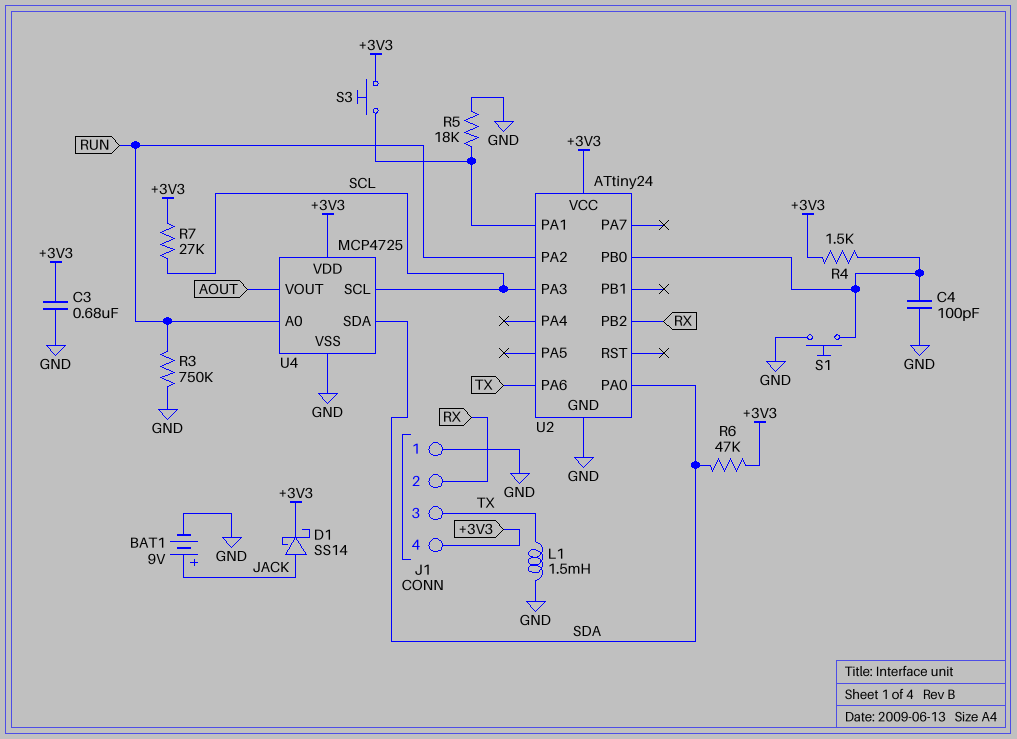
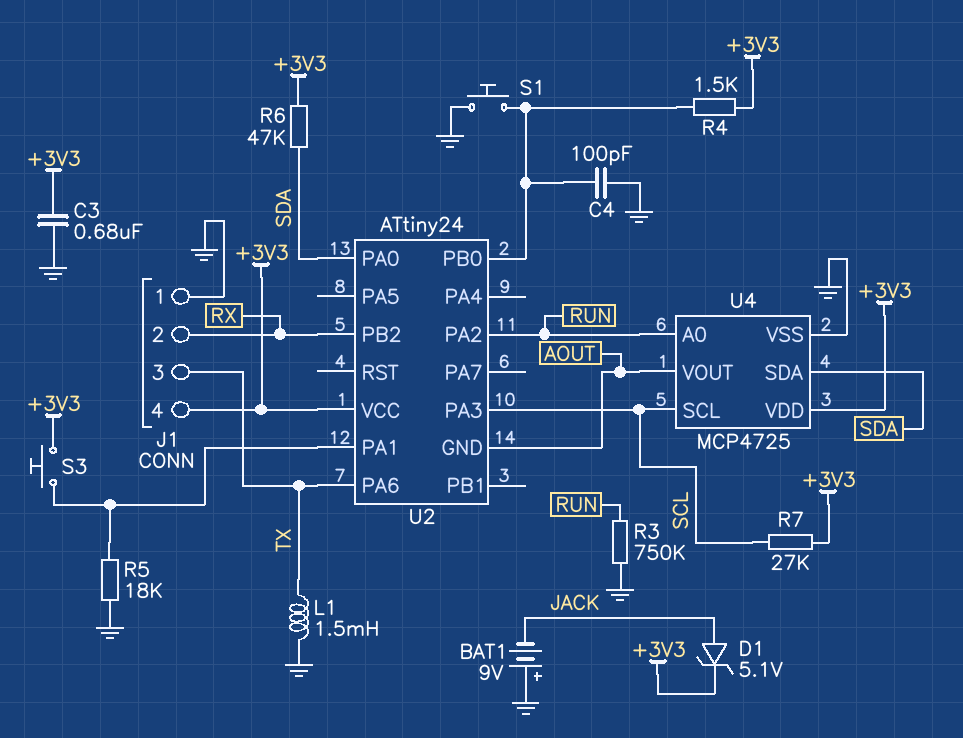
BAT1: 9V (plus JACK, minus GND) -> 9V (plus GND, minus JACK)
D1: schottky SS14 (A JACK, K +3V3) -> zener 5.1V (A JACK, K +3V3)
U2 pin GND: GND -> AOUT

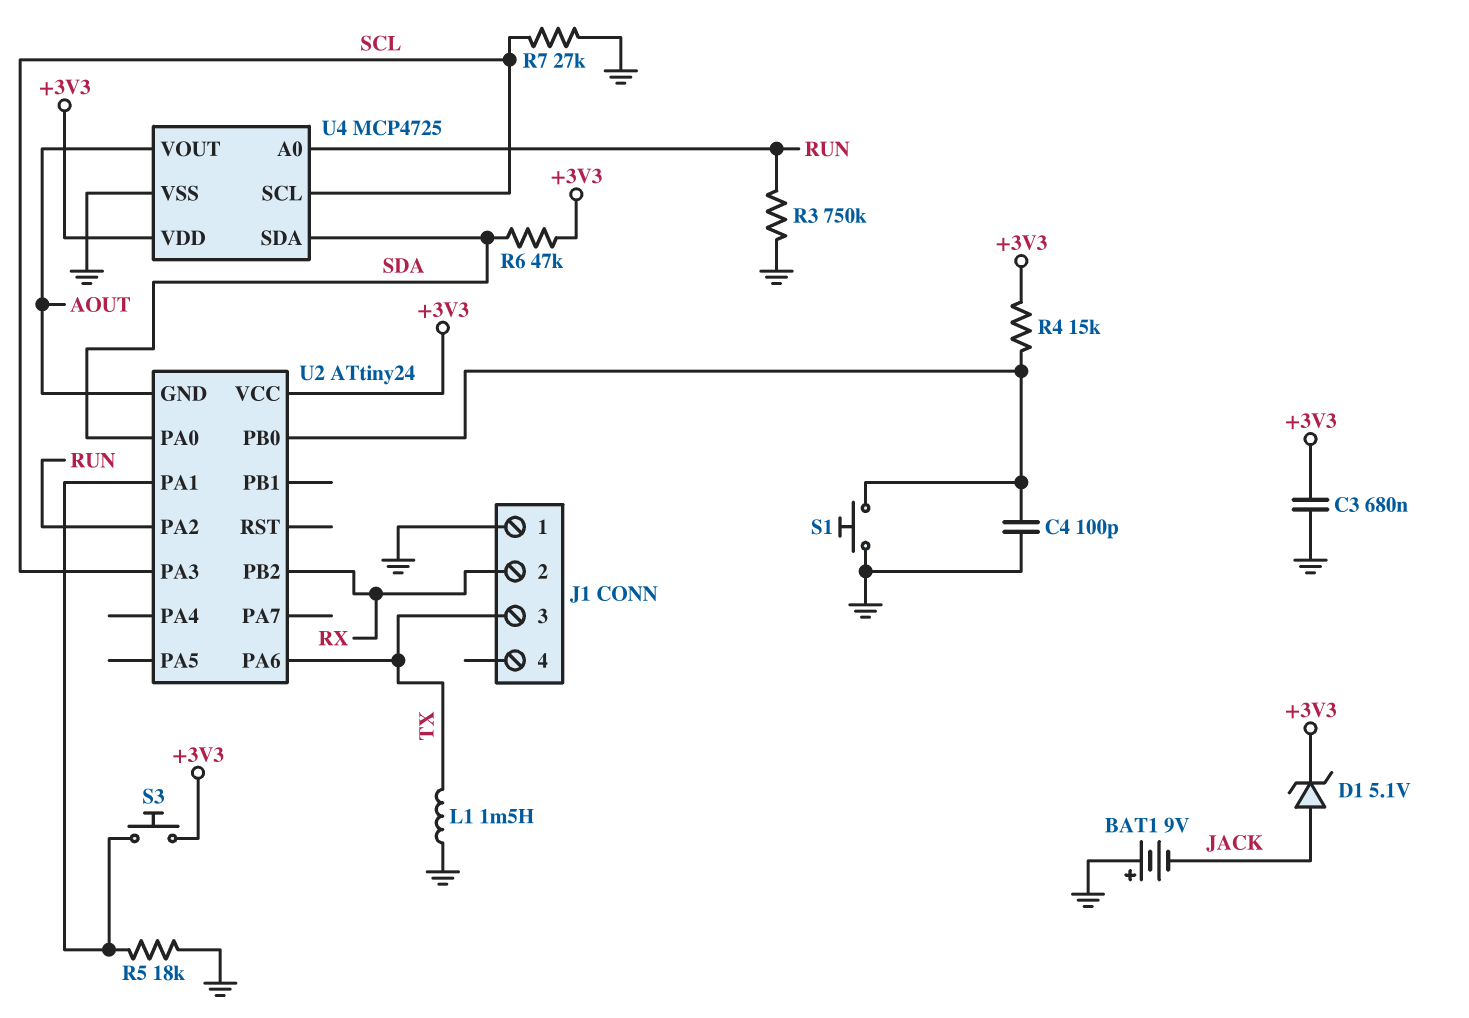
J1 pin 4: +3V3 -> none
R4: 1.5k (+3V3, U2/PB0) -> 15k (+3V3, U2/PB0)
R7: 27k (+3V3, SCL) -> 27k (GND, SCL)

